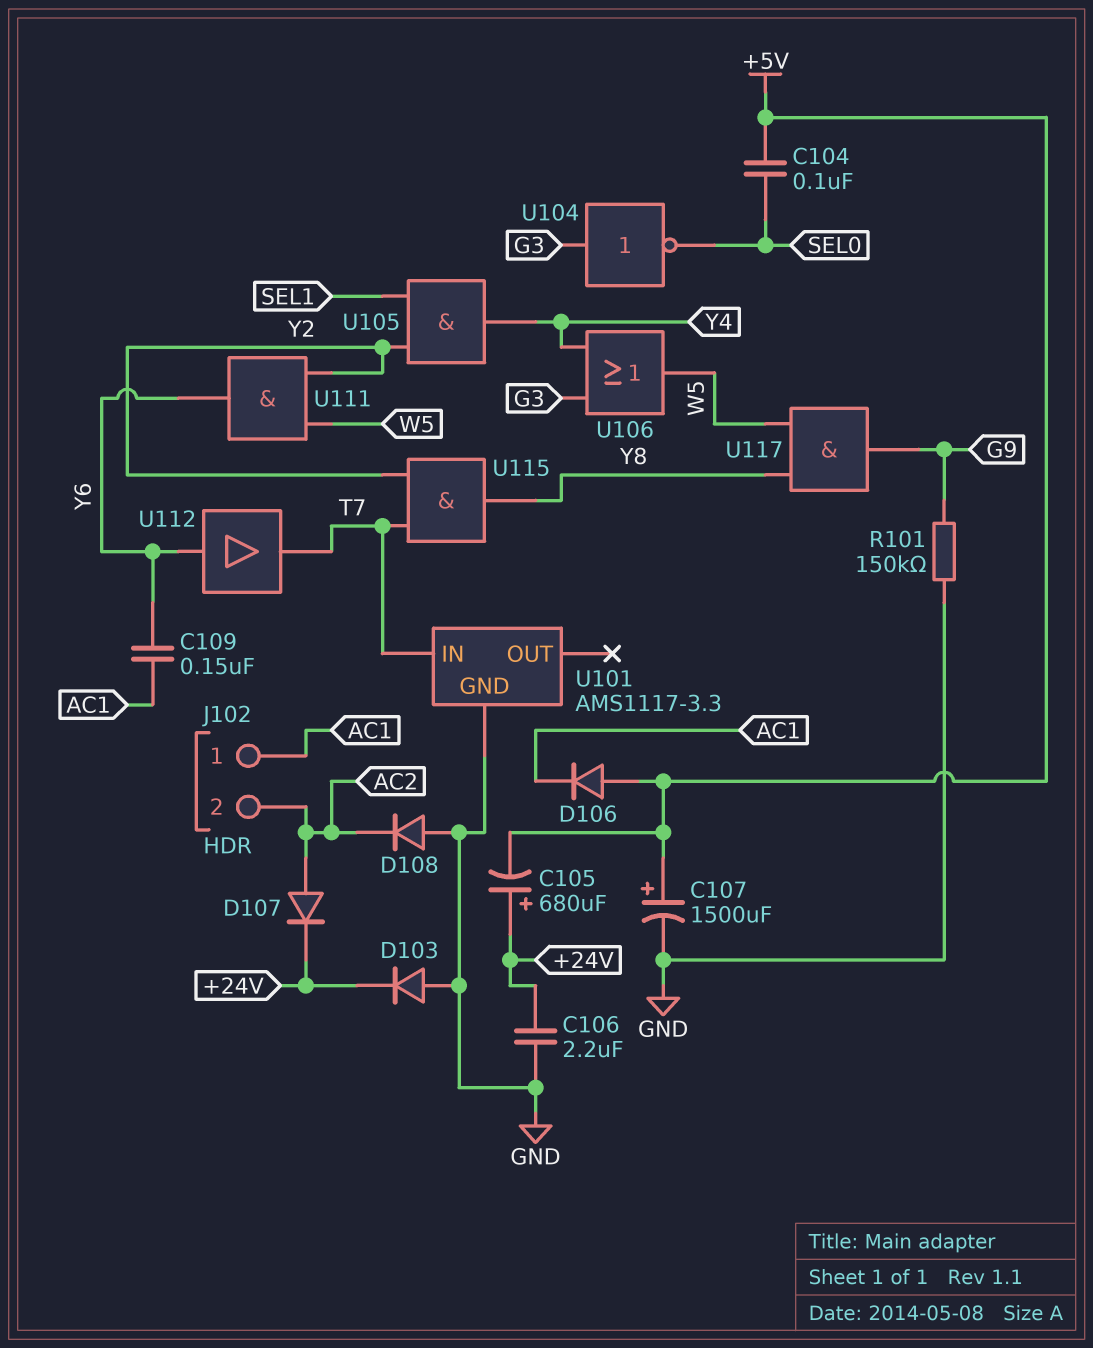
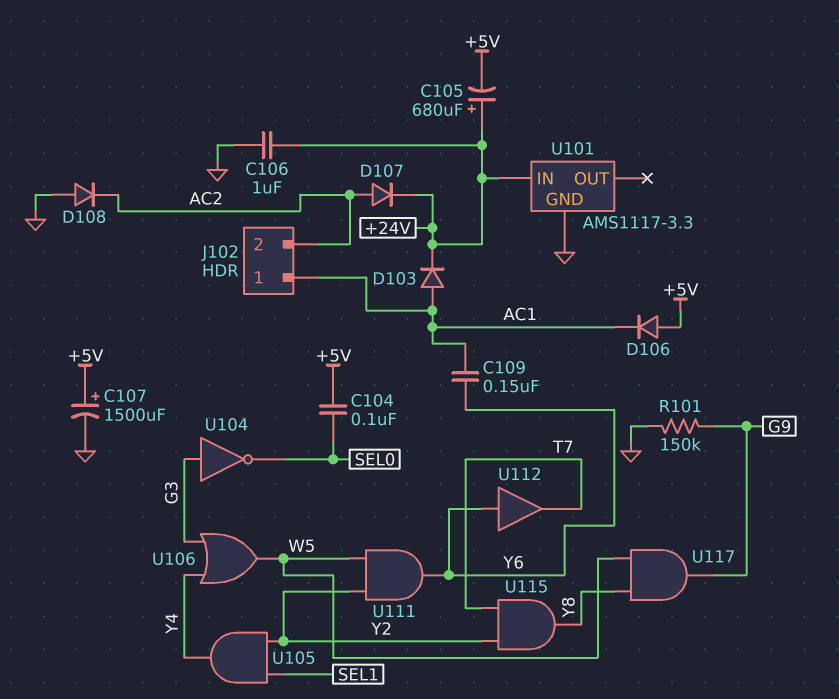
C106: 2.2uF (+24V, GND) -> 1uF (+24V, GND)
D103: diode (A GND, K +24V) -> diode (A AC1, K +24V)
U101 pin IN: T7 -> +24V

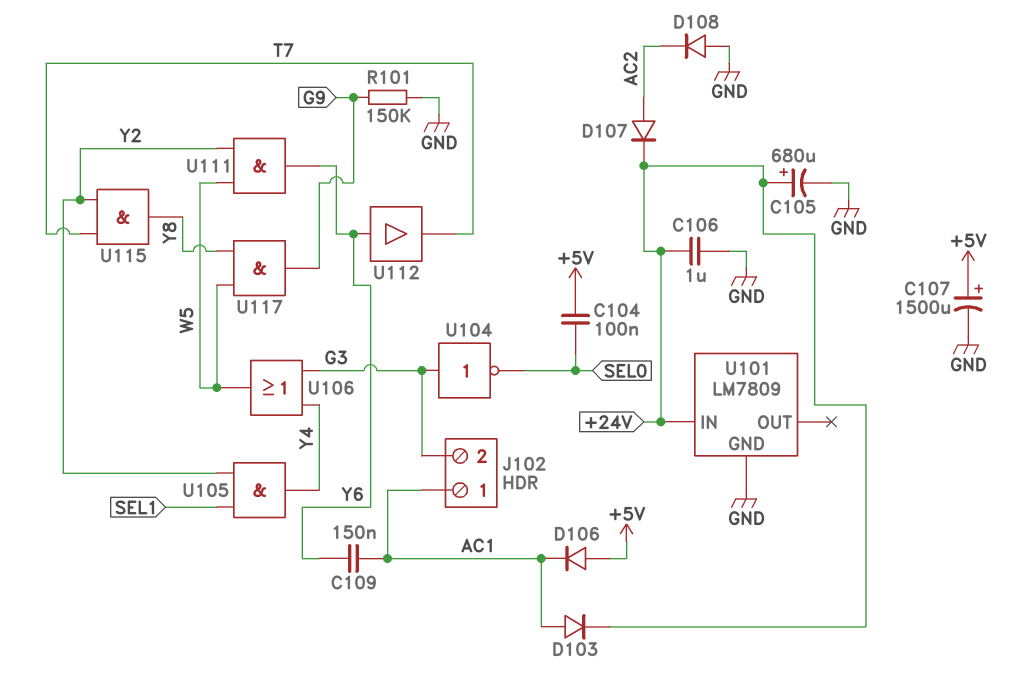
C105: 680uF (plus +24V, minus +5V) -> 680uF (plus +24V, minus GND)
J102 pin 2: AC2 -> G3
U101: AMS1117-3.3 -> LM7809

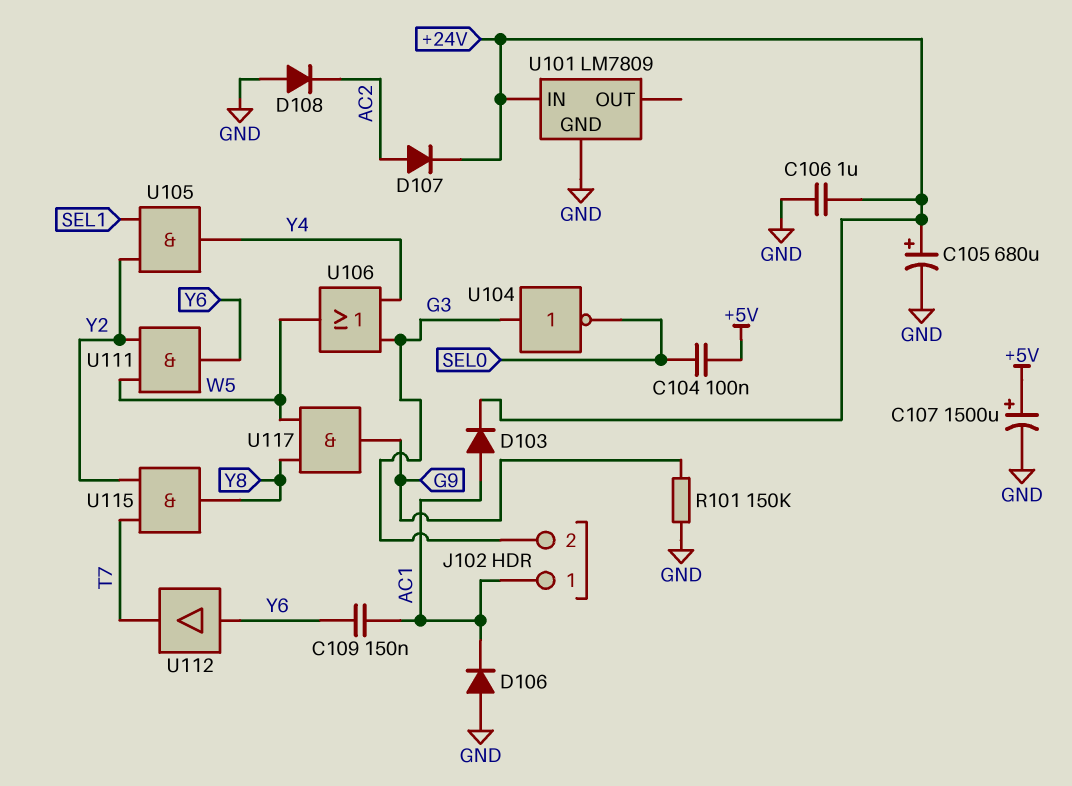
D106: diode (A +5V, K AC1) -> diode (A GND, K AC1)

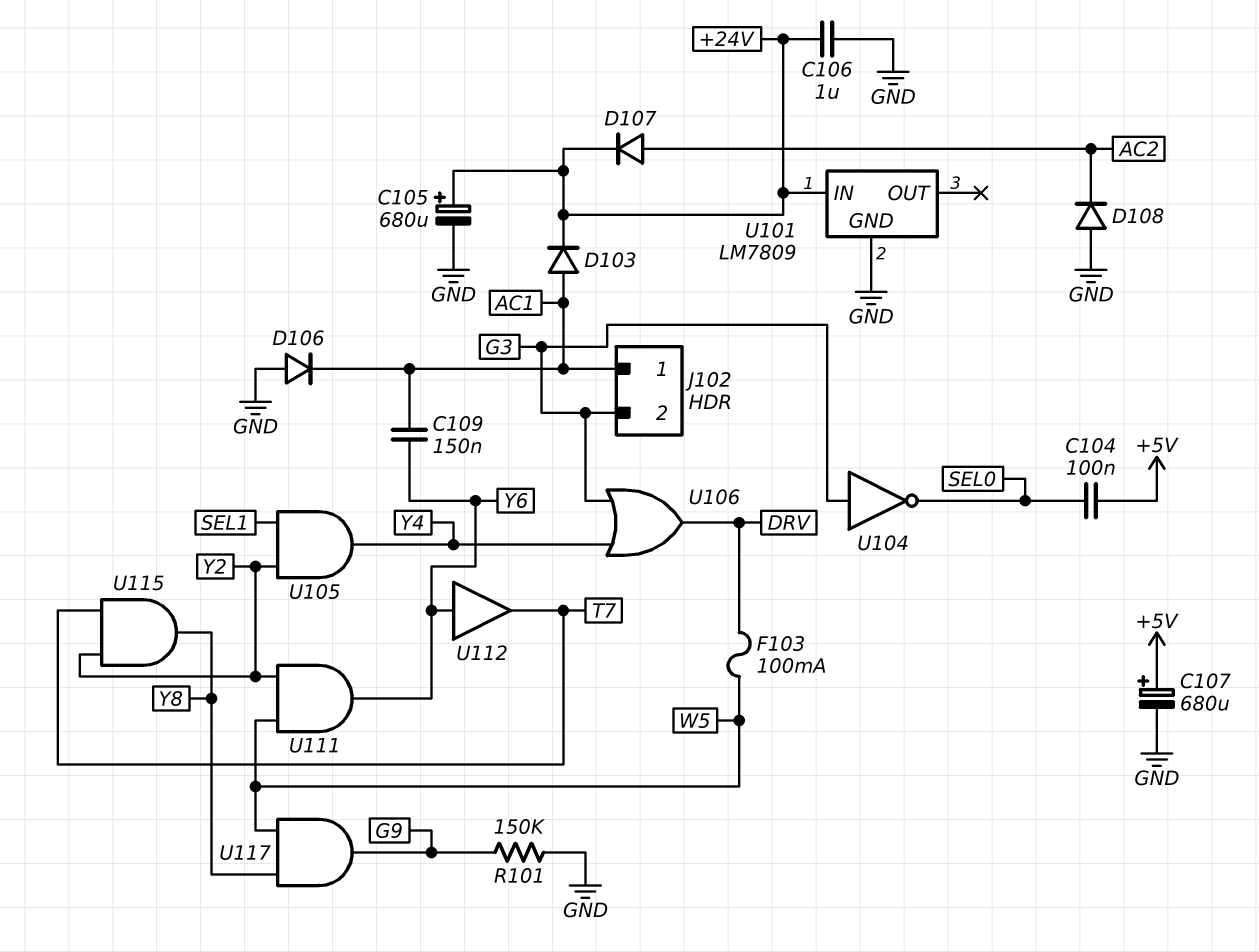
C107: 1500uF (plus +5V, minus GND) -> 680uF (plus +5V, minus GND)
F103: none -> 100mA (DRV, W5)
U106: OR (in G3, in Y4, out W5) -> OR (in G3, in Y4, out DRV)

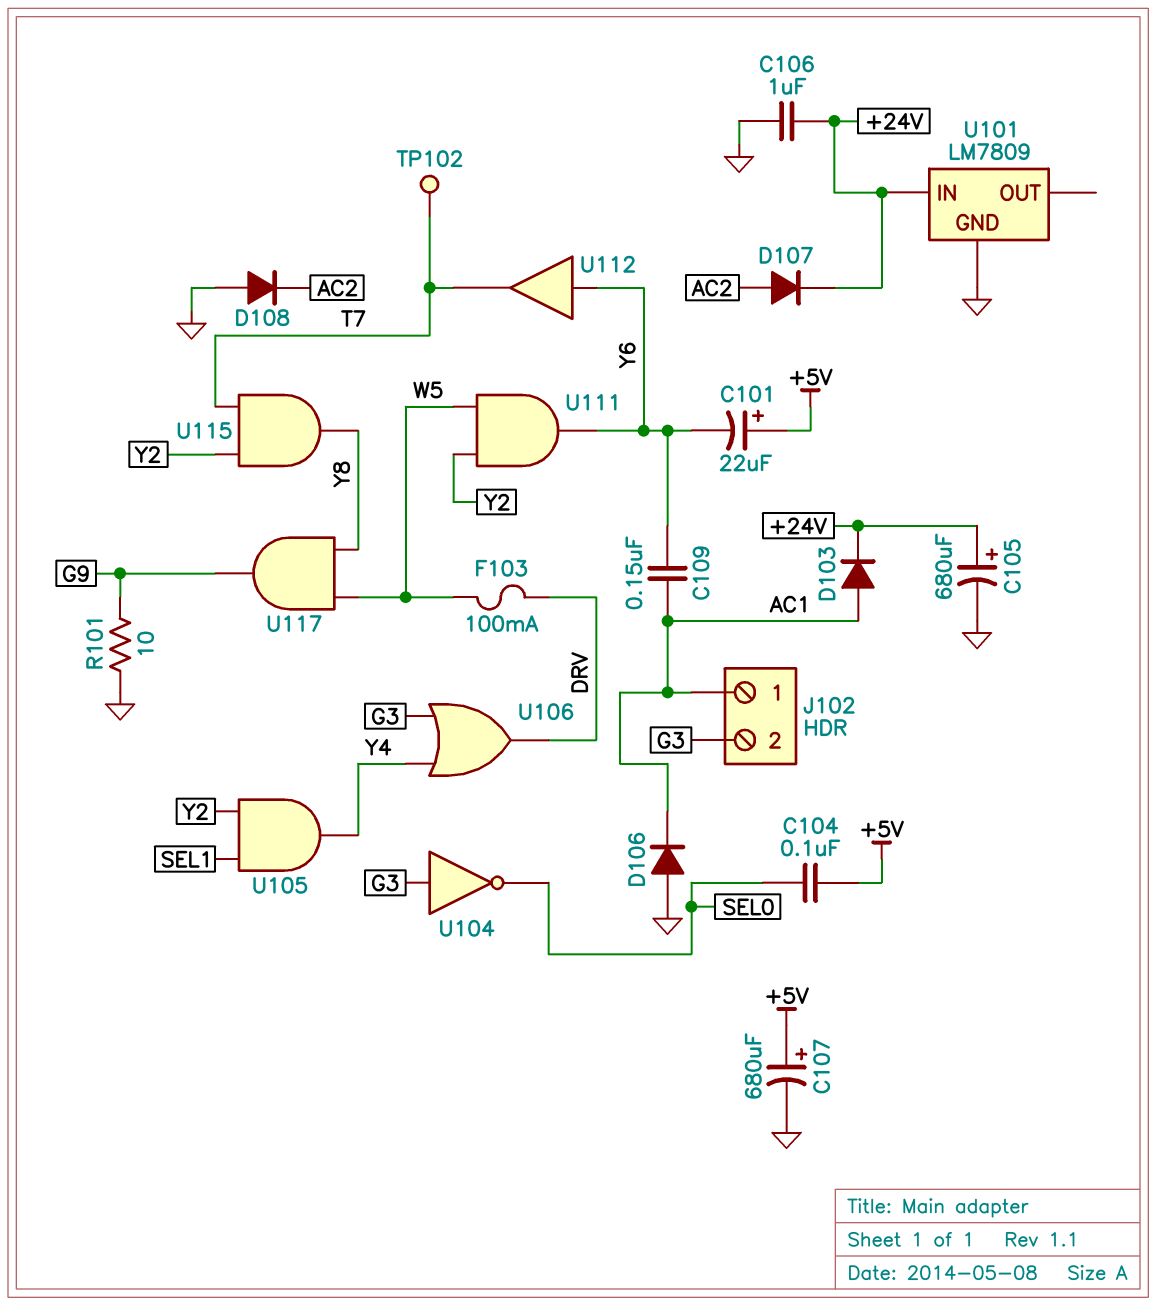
C101: none -> 22uF (plus +5V, minus Y6)
R101: 150k (G9, GND) -> 10 (G9, GND)
TP102: none -> test point (T7)

